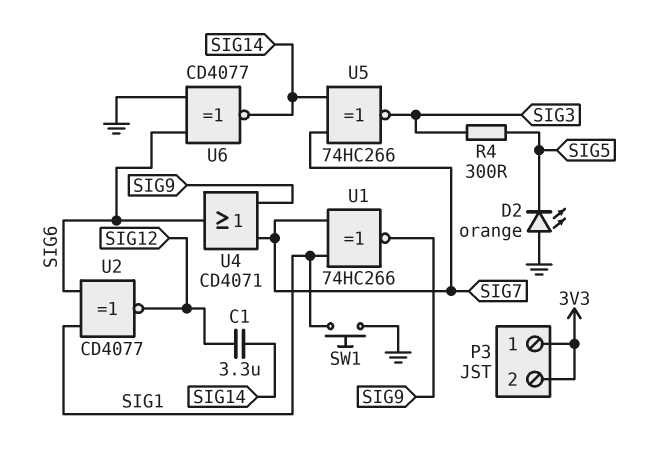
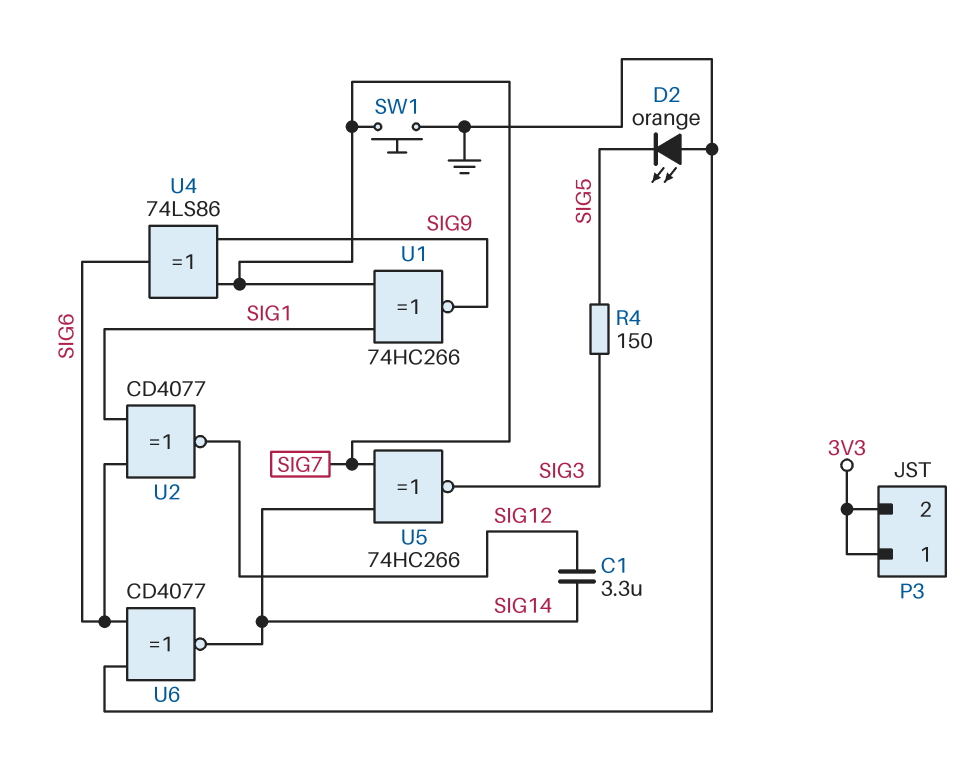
R4: 300 (SIG3, SIG5) -> 150 (SIG3, SIG5)
SW1: button (GND, SIG1) -> button (GND, SIG7)
U4: OR CD4071 (in SIG7, in SIG9, out SIG6) -> XOR 74LS86 (in SIG7, in SIG9, out SIG6)

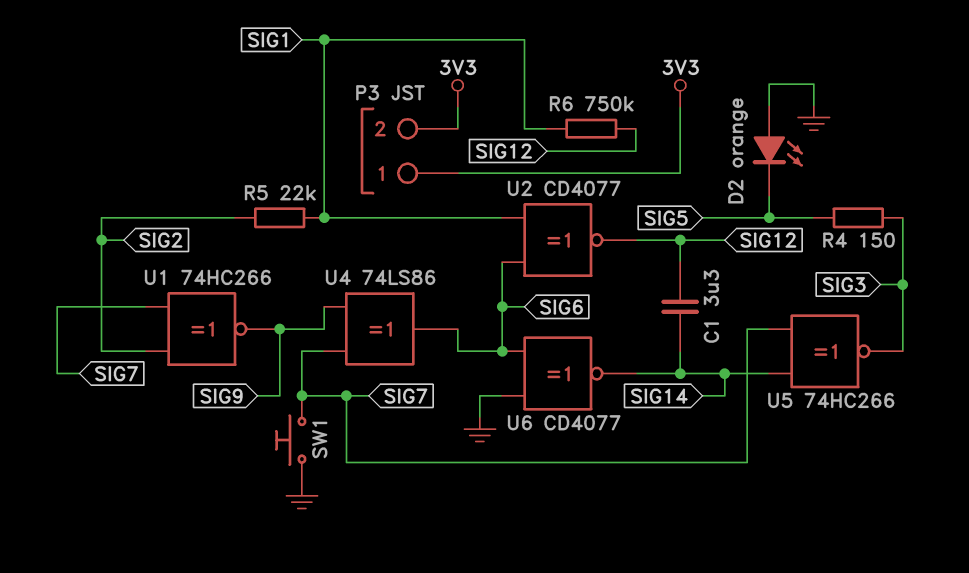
R5: none -> 22k (SIG1, SIG2)
R6: none -> 750k (SIG1, SIG12)
U1: XNOR 74HC266 (in SIG1, in SIG7, out SIG9) -> XNOR 74HC266 (in SIG2, in SIG7, out SIG9)

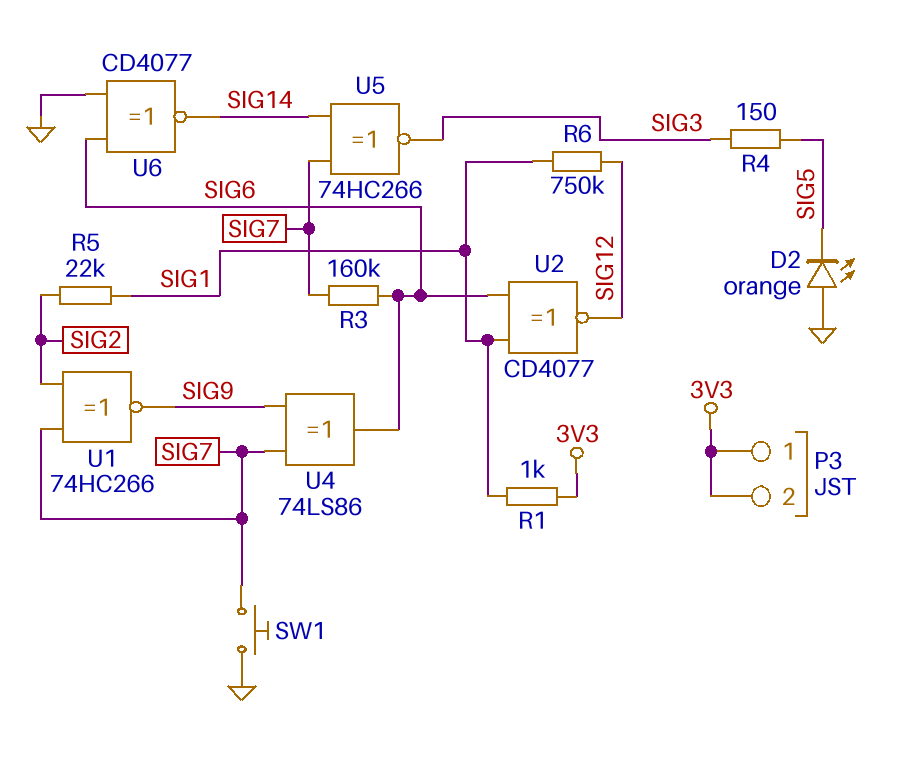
C1: 3.3uF (SIG12, SIG14) -> none
R1: none -> 1k (3V3, SIG1)
R3: none -> 160k (SIG6, SIG7)

